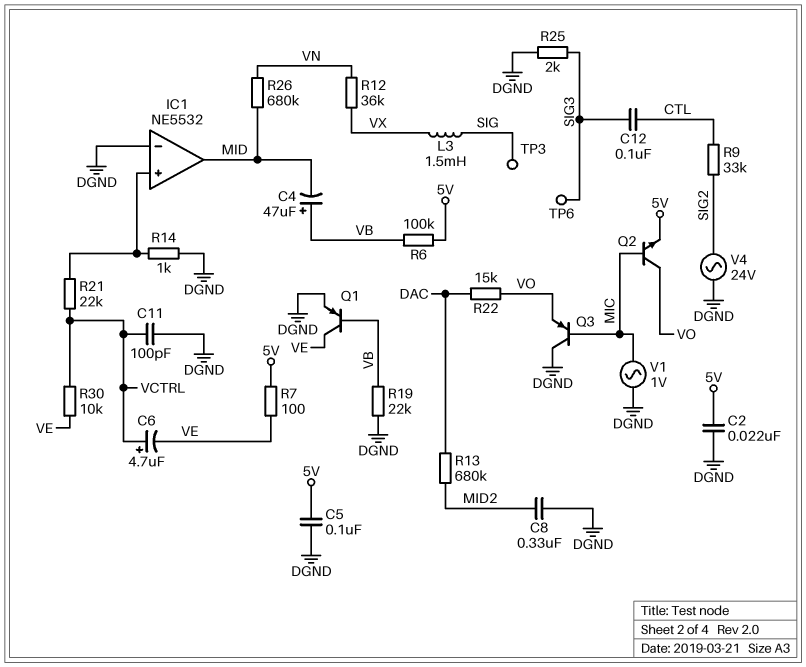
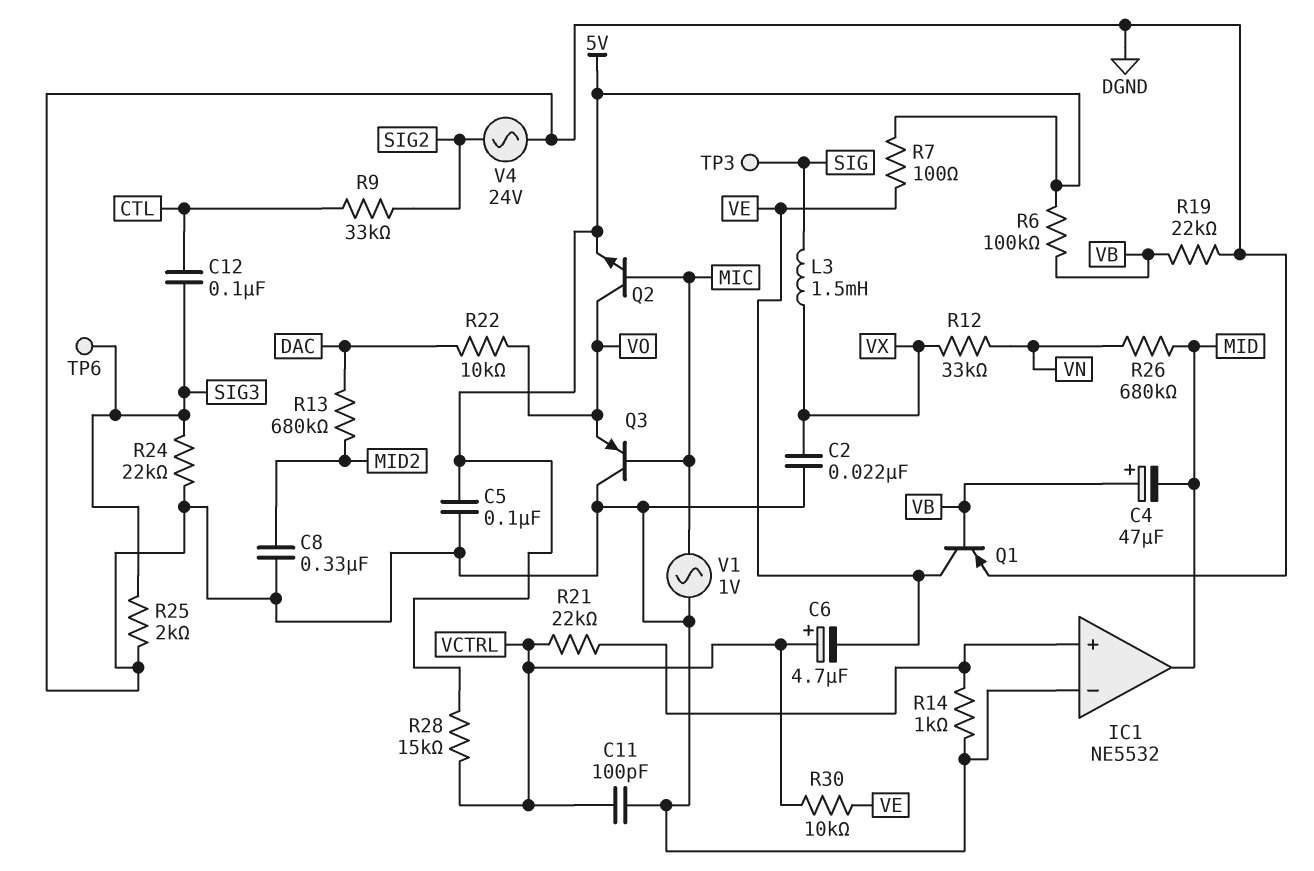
C2: 22nF (5V, DGND) -> 22nF (DGND, VX)
R12: 36k (VN, VX) -> 33k (VN, VX)
R22: 15k (DAC, VO) -> 10k (DAC, VO)
R24: none -> 22k (DGND, SIG3)
R28: none -> 15k (5V, VCTRL)

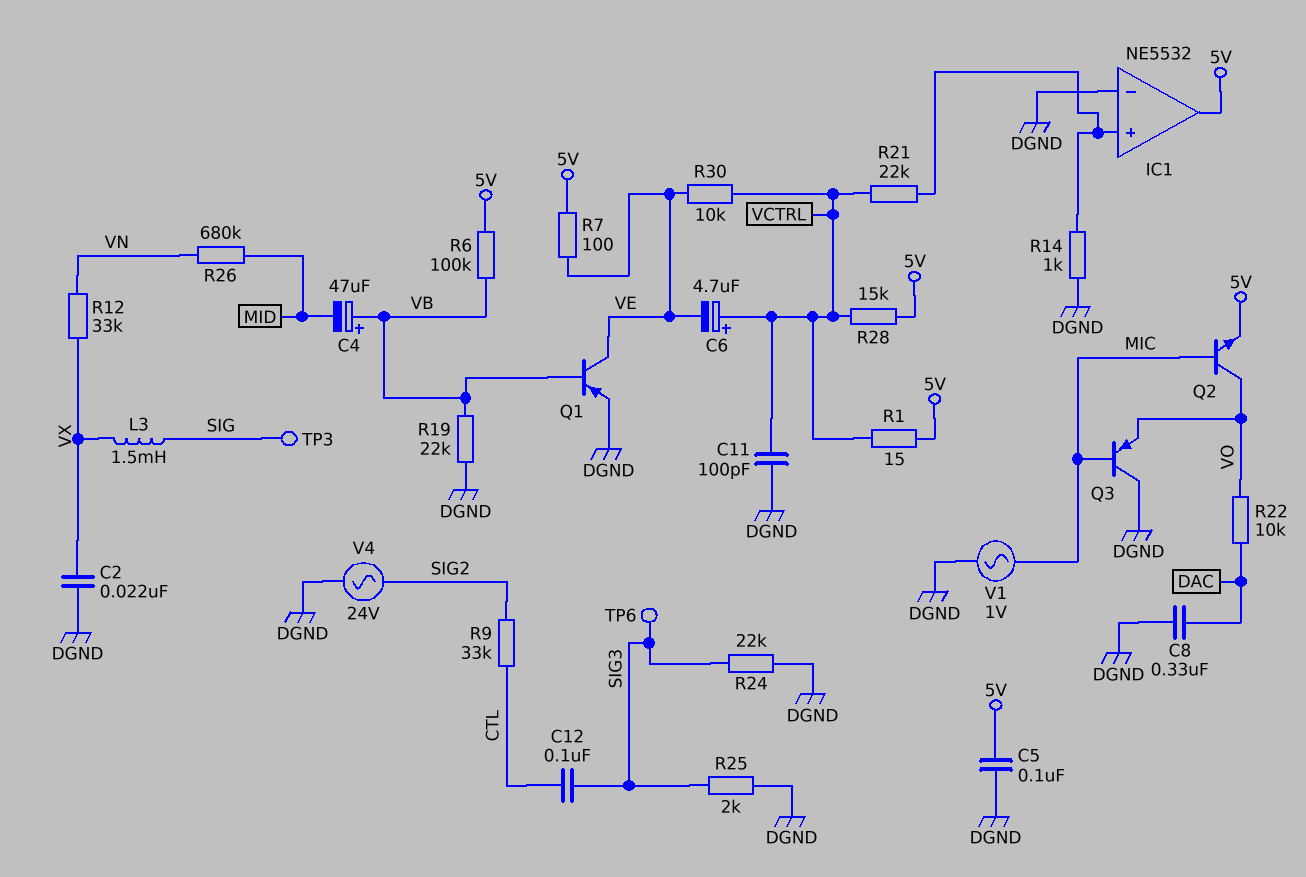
C8: 330nF (DGND, MID2) -> 330nF (DAC, DGND)
IC1 pin out: MID -> 5V
R1: none -> 15 (5V, VCTRL)
R13: 680k (DAC, MID2) -> none

